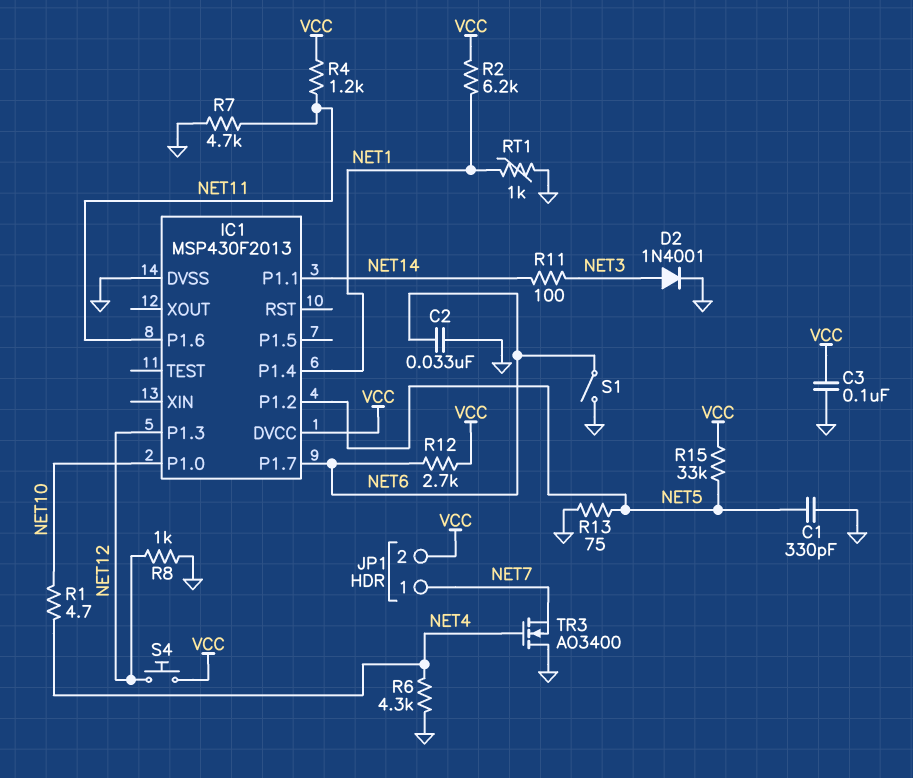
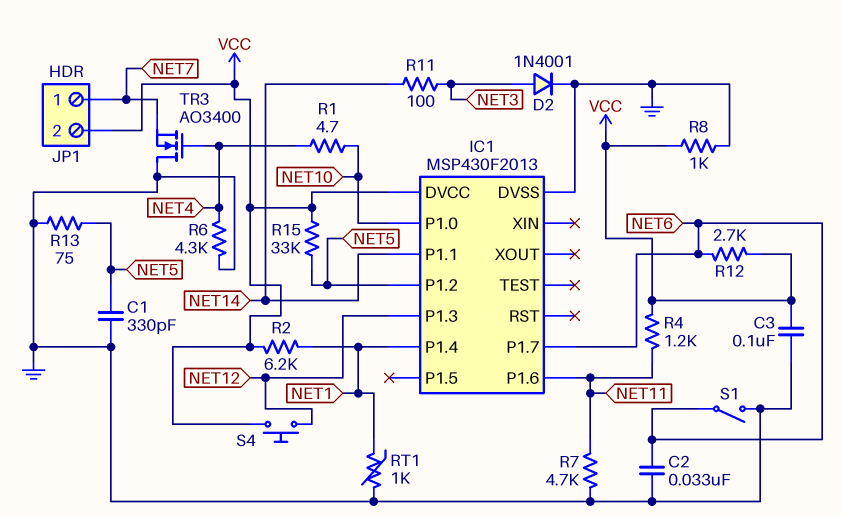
R8: 1k (GND, NET12) -> 1k (GND, VCC)

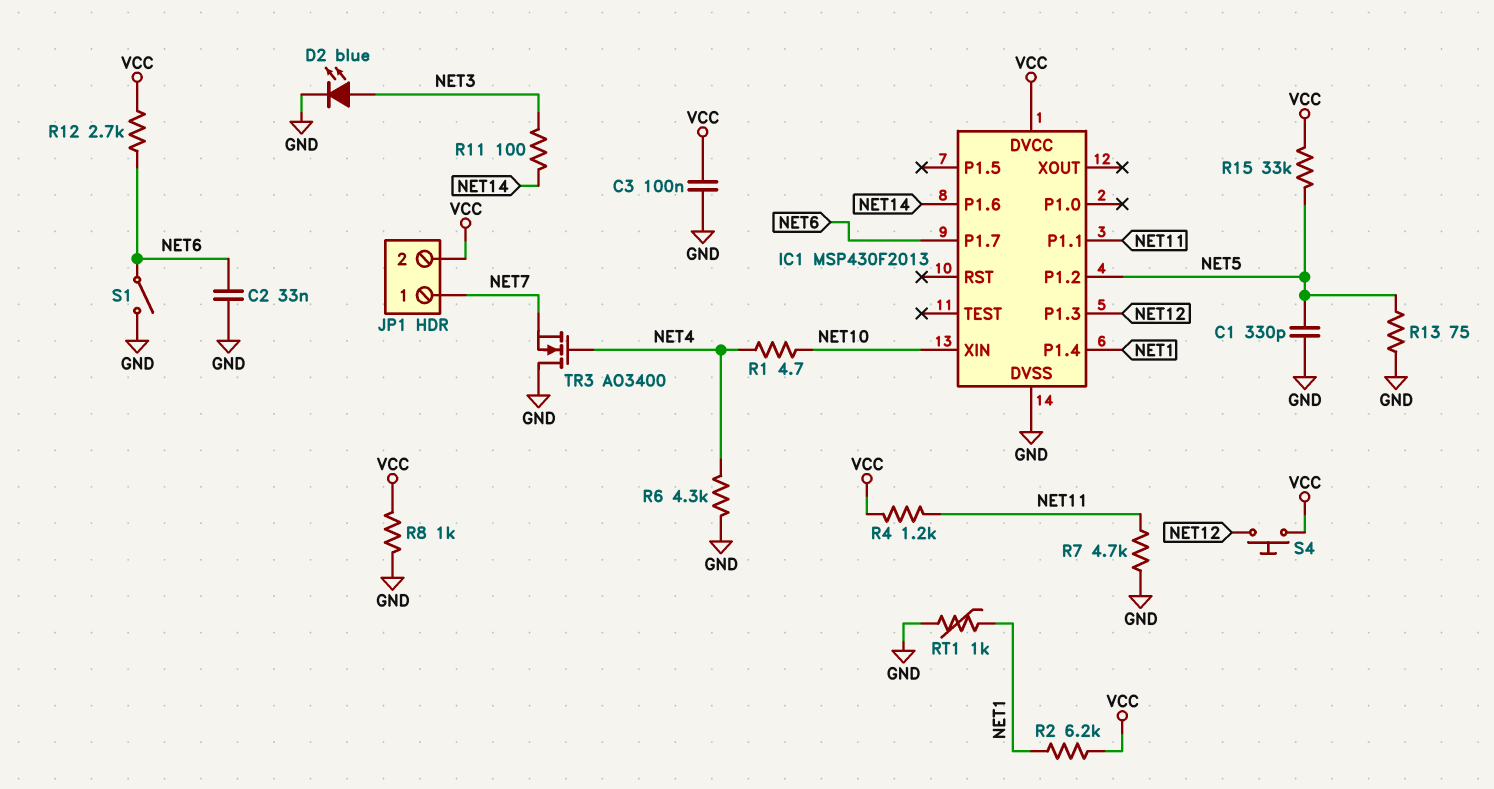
D2: diode 1N4001 (A NET3, K GND) -> LED blue (A NET3, K GND)
IC1 pin P1.0: NET10 -> none
IC1 pin P1.1: NET14 -> NET11
IC1 pin P1.6: NET11 -> NET14
IC1 pin XIN: none -> NET10

